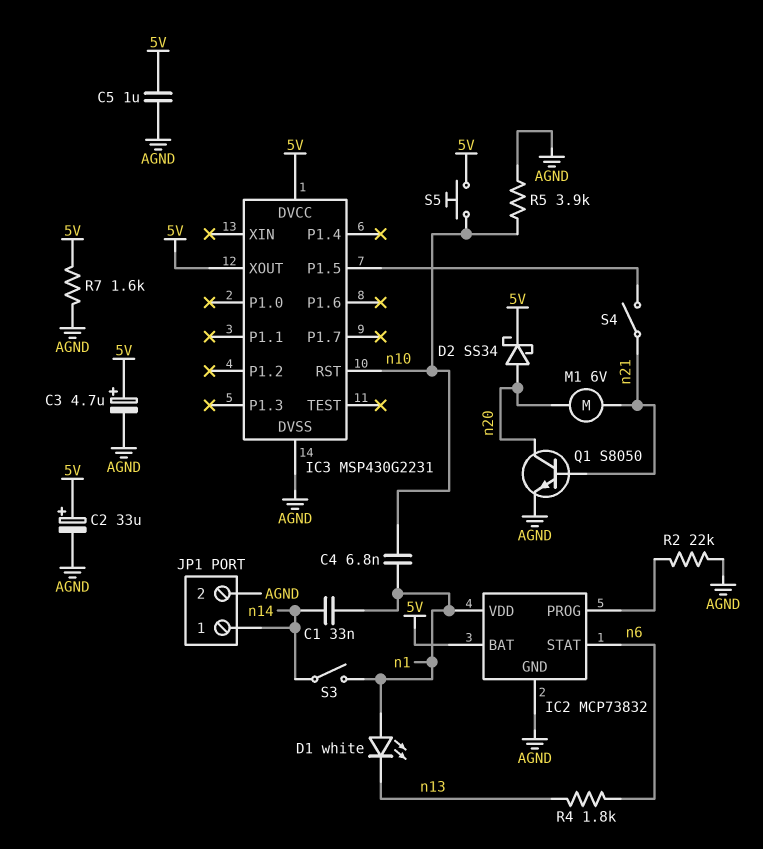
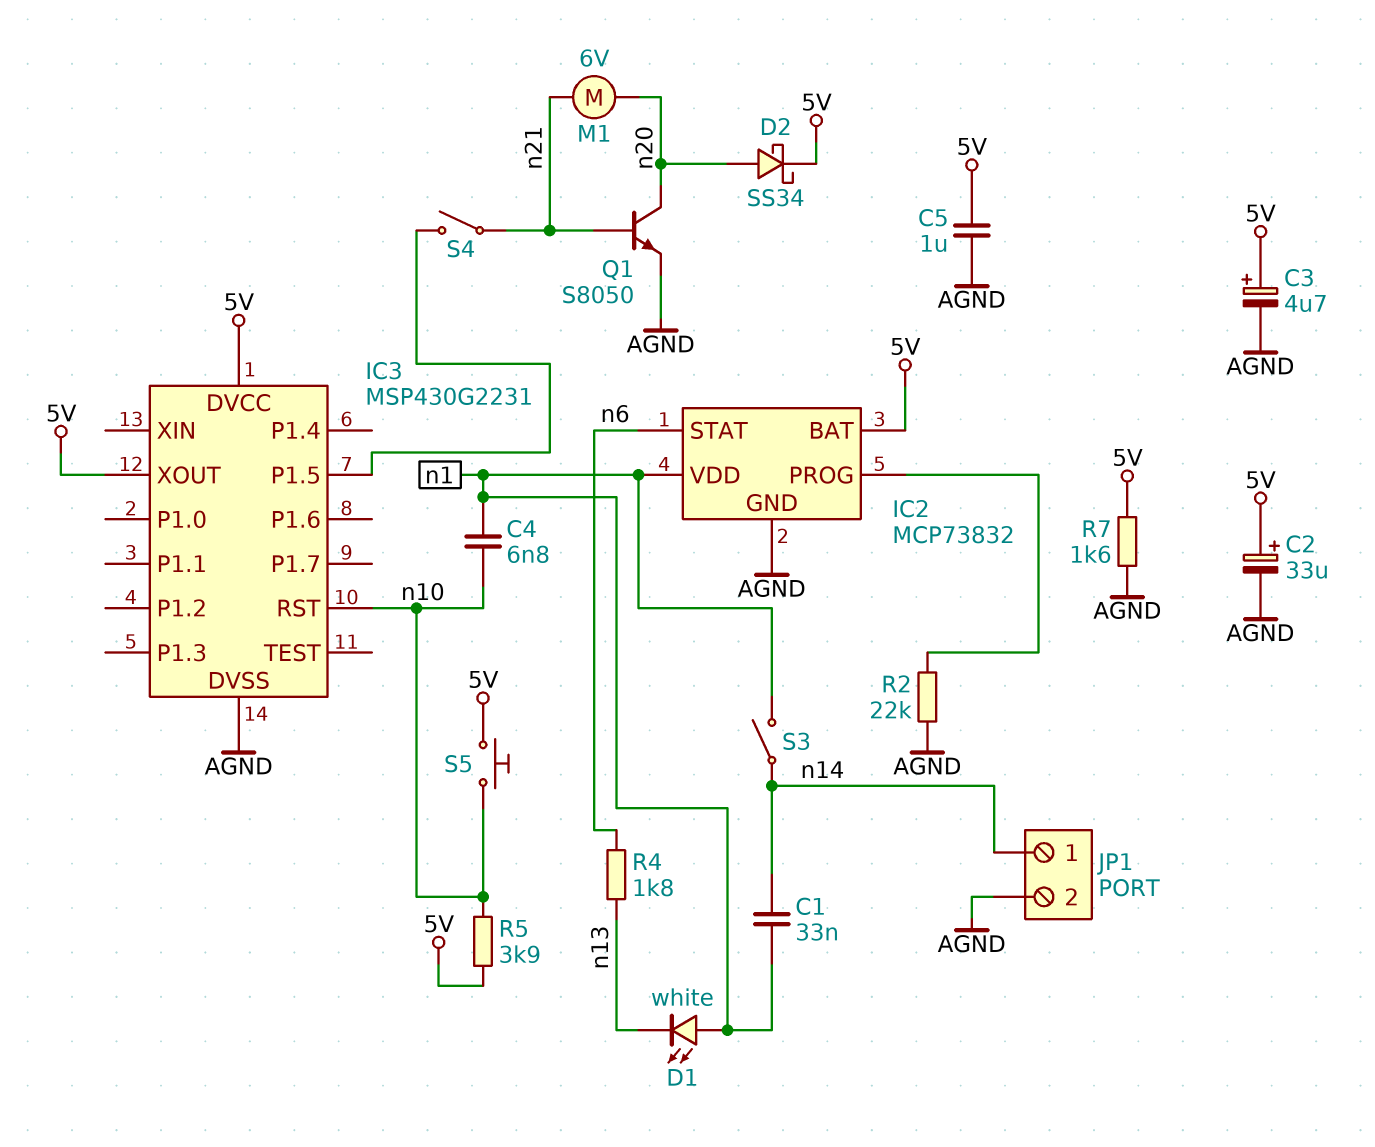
R5: 3.9k (AGND, n10) -> 3.9k (5V, n10)

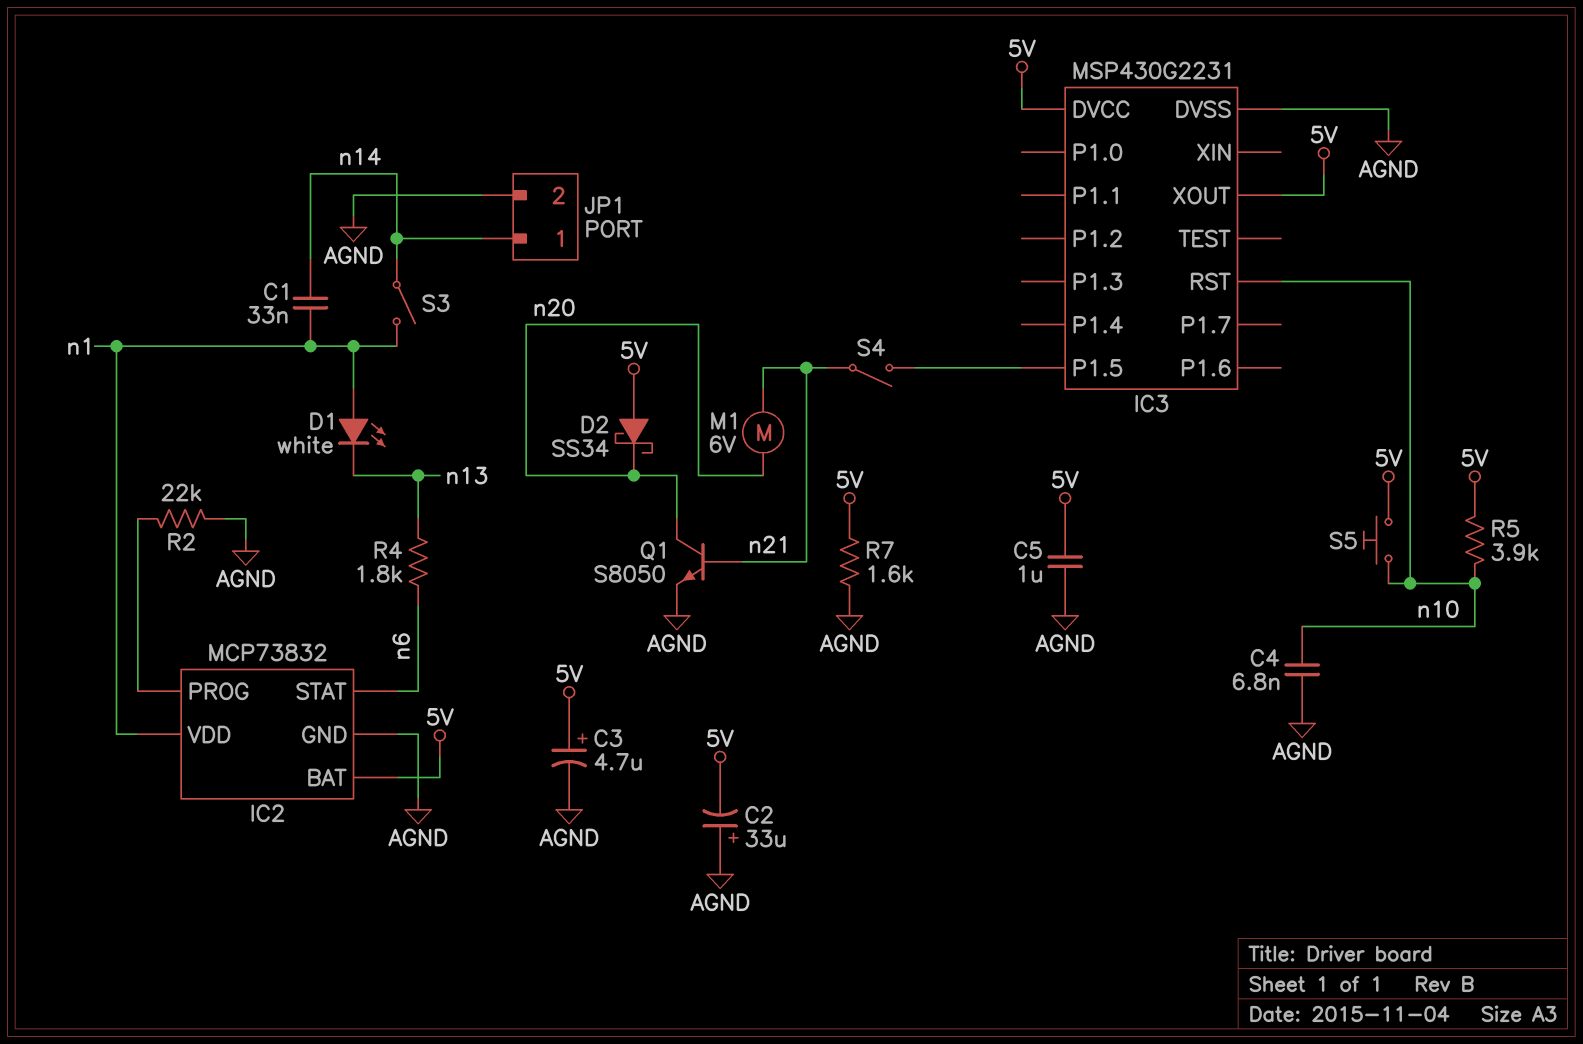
C2: 33uF (plus 5V, minus AGND) -> 33uF (plus AGND, minus 5V)
C4: 6.8nF (n1, n10) -> 6.8nF (AGND, n10)
D2: schottky SS34 (A n20, K 5V) -> schottky SS34 (A 5V, K n20)

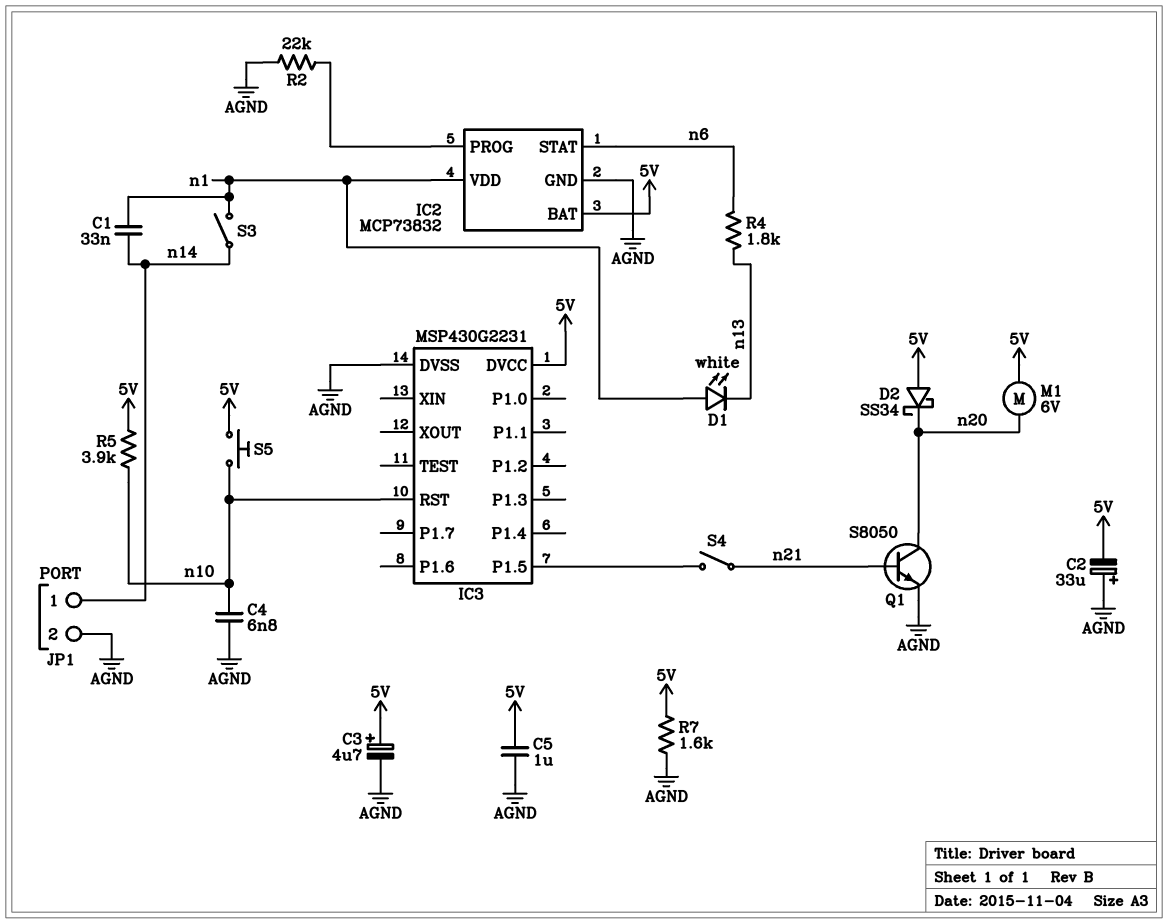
IC3 pin XOUT: 5V -> none
M1: motor 6V (n20, n21) -> motor 6V (5V, n20)

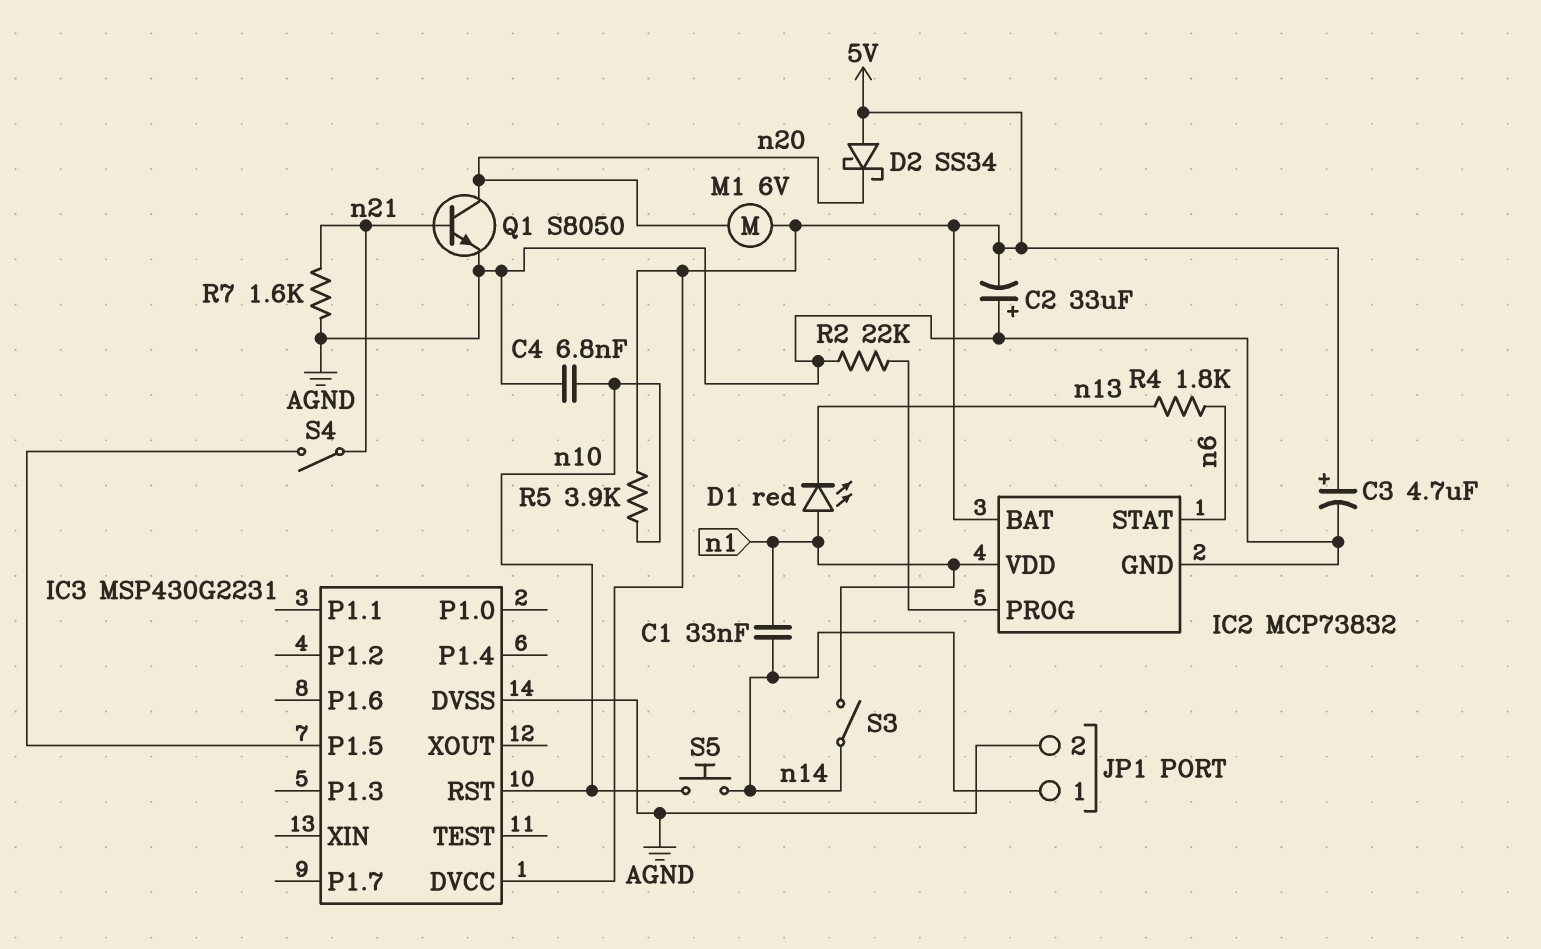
C5: 1uF (5V, AGND) -> none
D1: LED white (A n1, K n13) -> LED red (A n1, K n13)
R7: 1.6k (5V, AGND) -> 1.6k (AGND, n21)
S5: button (5V, n10) -> button (n10, n14)

